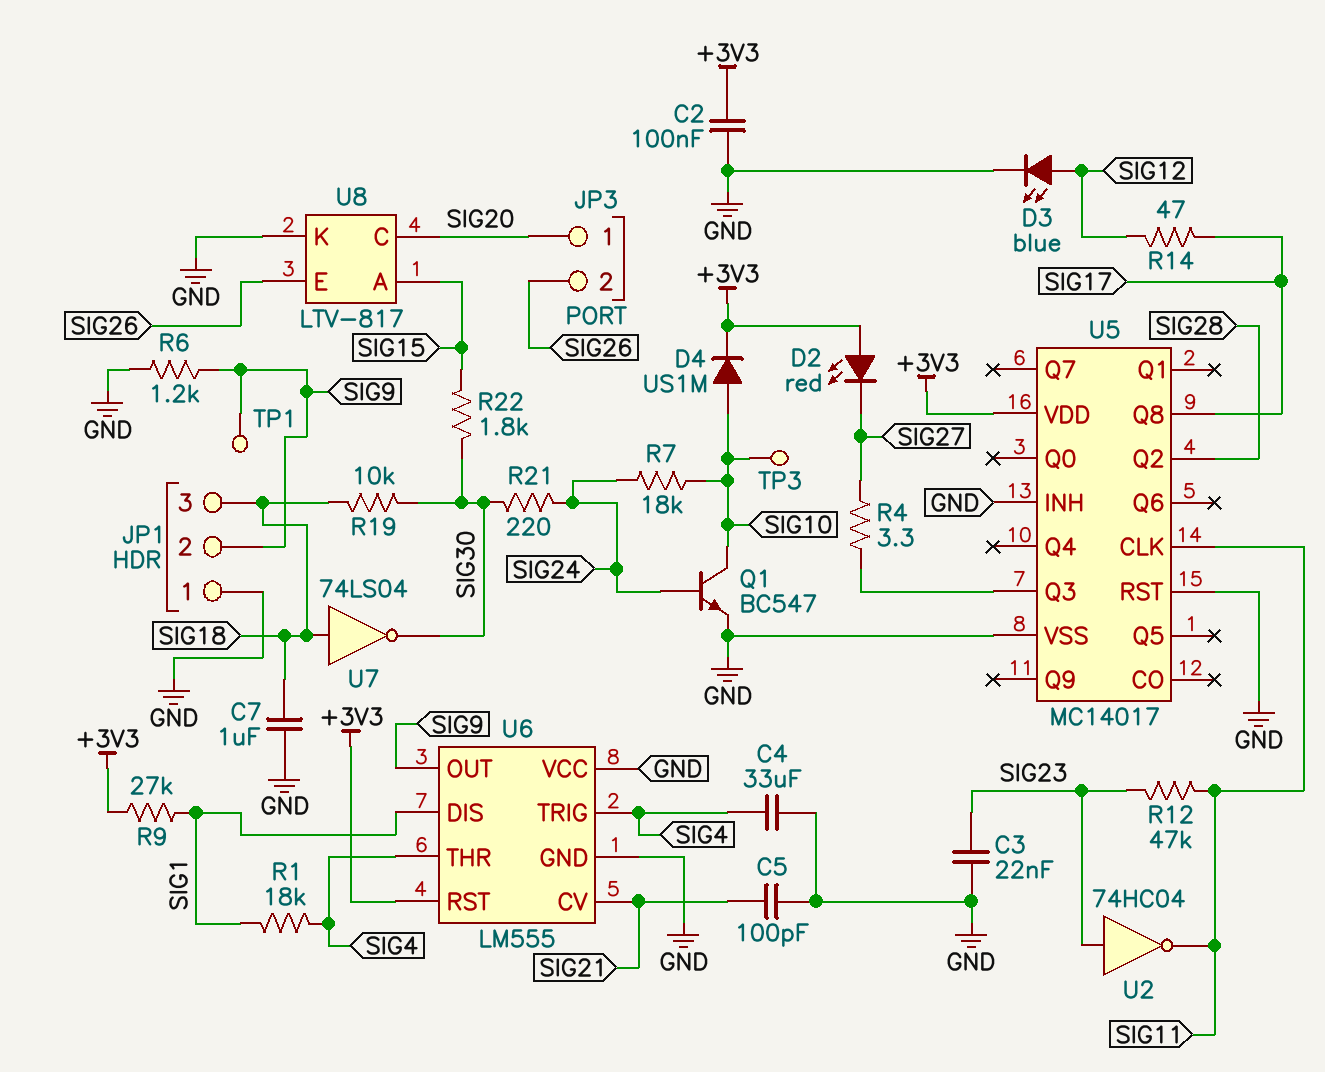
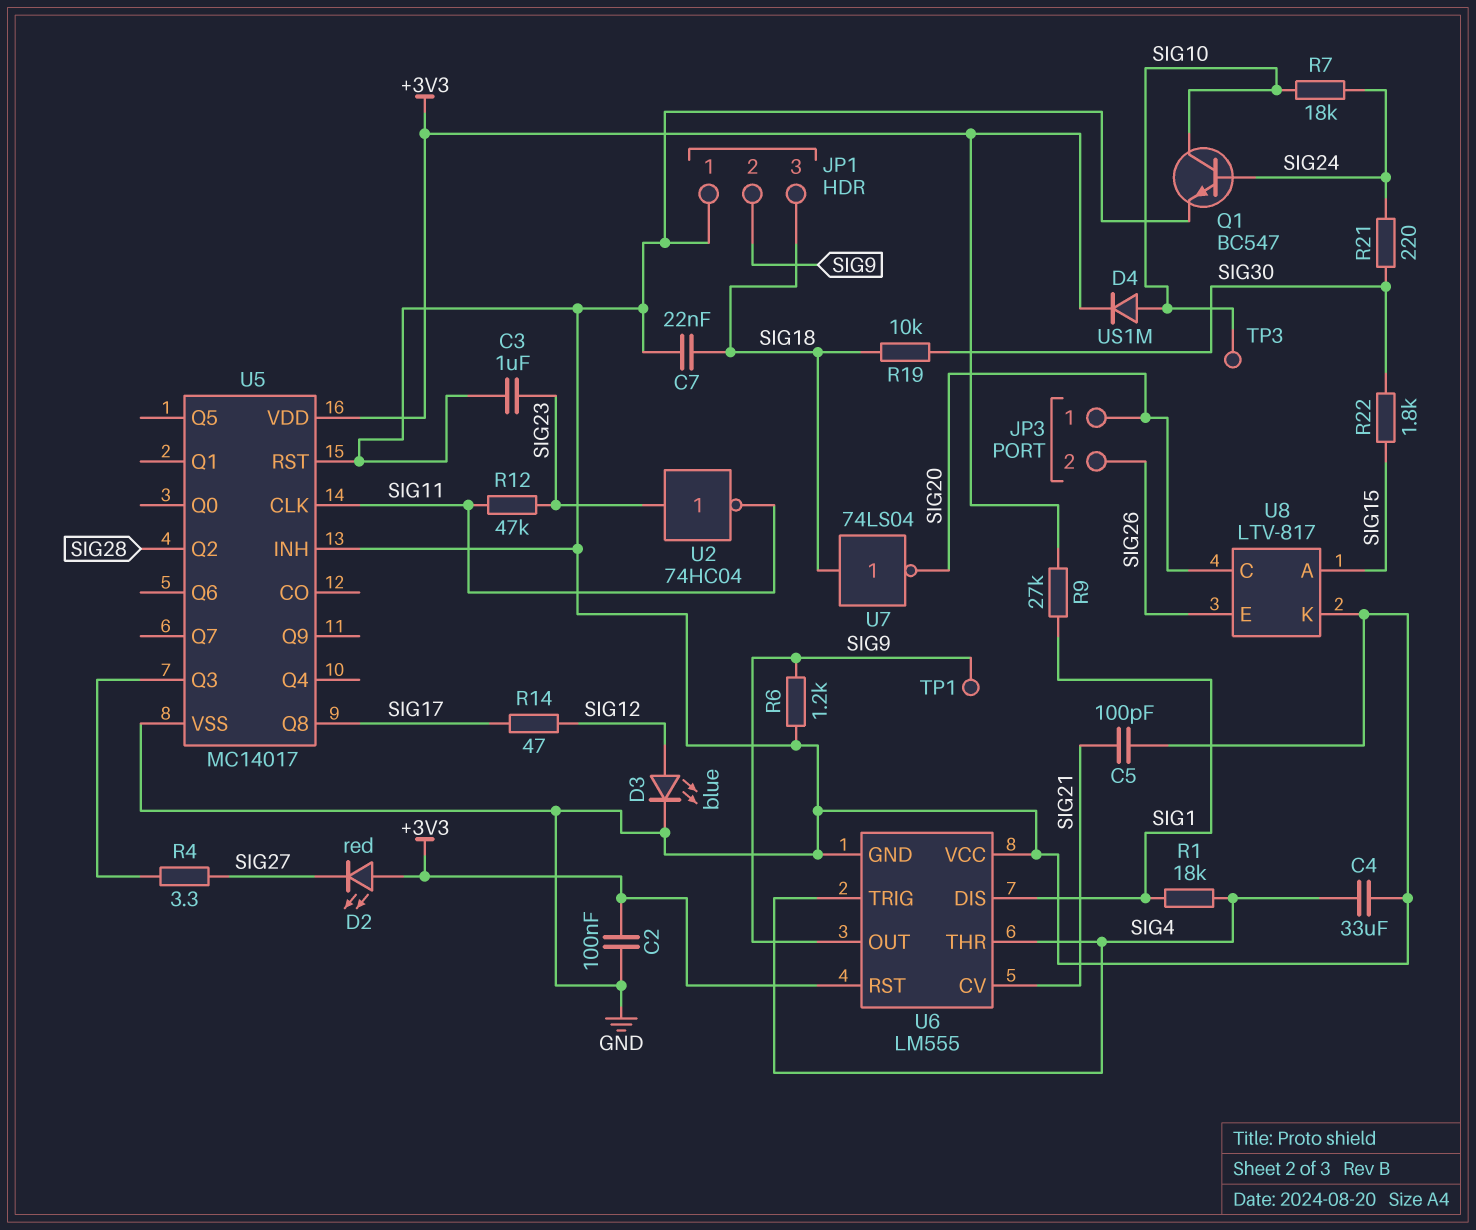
C3: 22nF (GND, SIG23) -> 1uF (GND, SIG23)
C7: 1uF (GND, SIG18) -> 22nF (GND, SIG18)
U7: NOT 74LS04 (in SIG18, out SIG30) -> NOT 74LS04 (in SIG18, out SIG20)

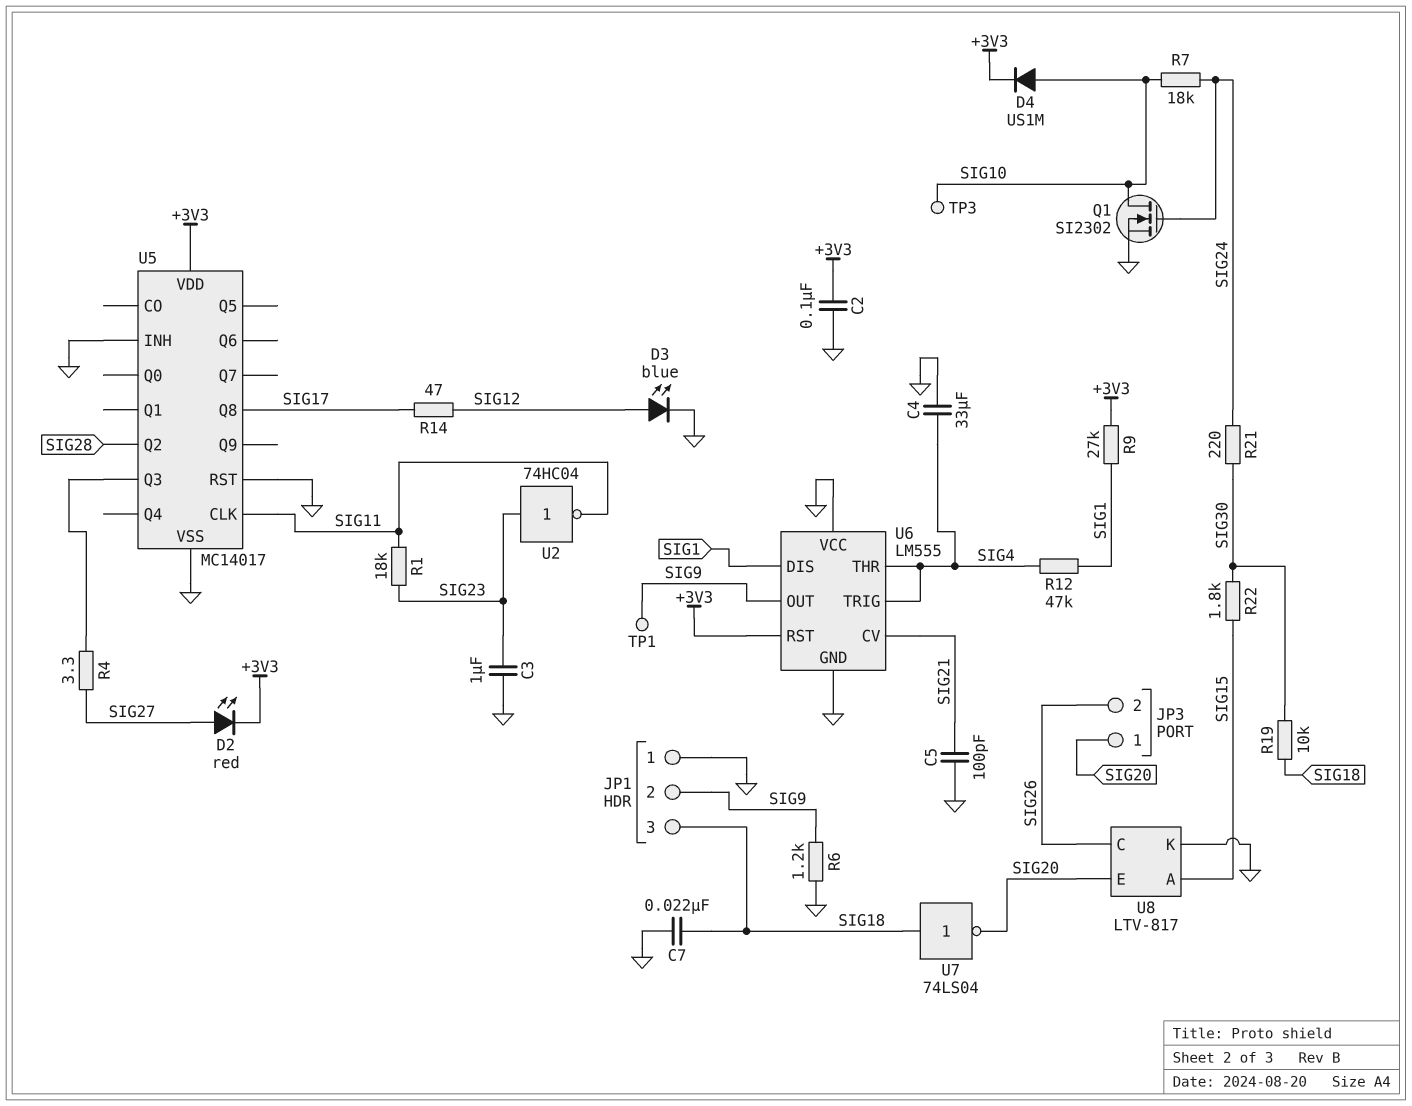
D2: LED red (A +3V3, K SIG27) -> LED red (A SIG27, K +3V3)
Q1: NPN BC547 (B SIG24, C SIG10, E GND) -> NMOS SI2302 (G SIG24, D SIG10, S GND)
R1: 18k (SIG1, SIG4) -> 18k (SIG11, SIG23)
R12: 47k (SIG11, SIG23) -> 47k (SIG1, SIG4)
U8 pin C: SIG20 -> SIG26
U8 pin E: SIG26 -> SIG20

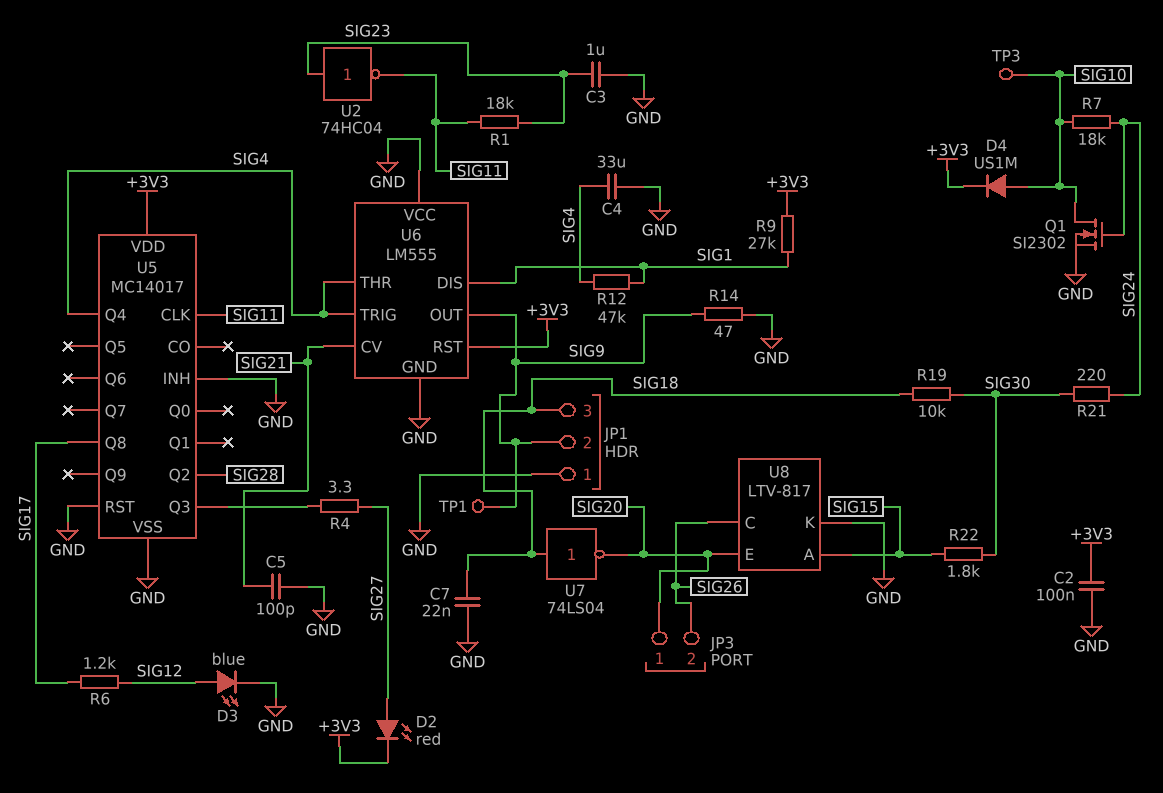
R6: 1.2k (GND, SIG9) -> 1.2k (SIG12, SIG17)
R14: 47 (SIG12, SIG17) -> 47 (GND, SIG9)
U5 pin Q4: none -> SIG4

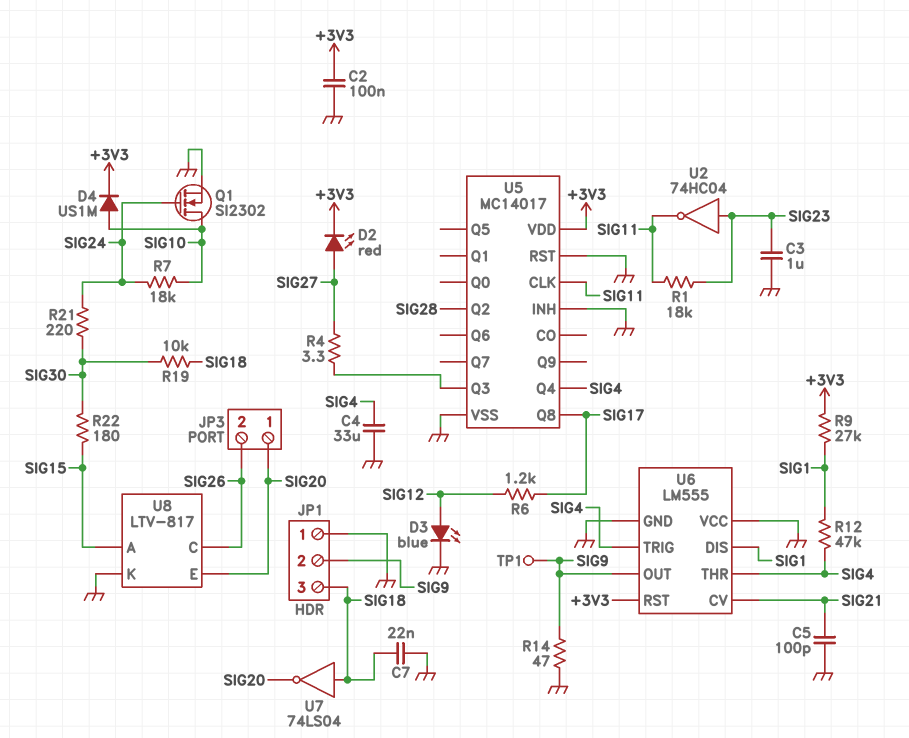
R22: 1.8k (SIG15, SIG30) -> 180 (SIG15, SIG30)
TP3: test point (SIG10) -> none

